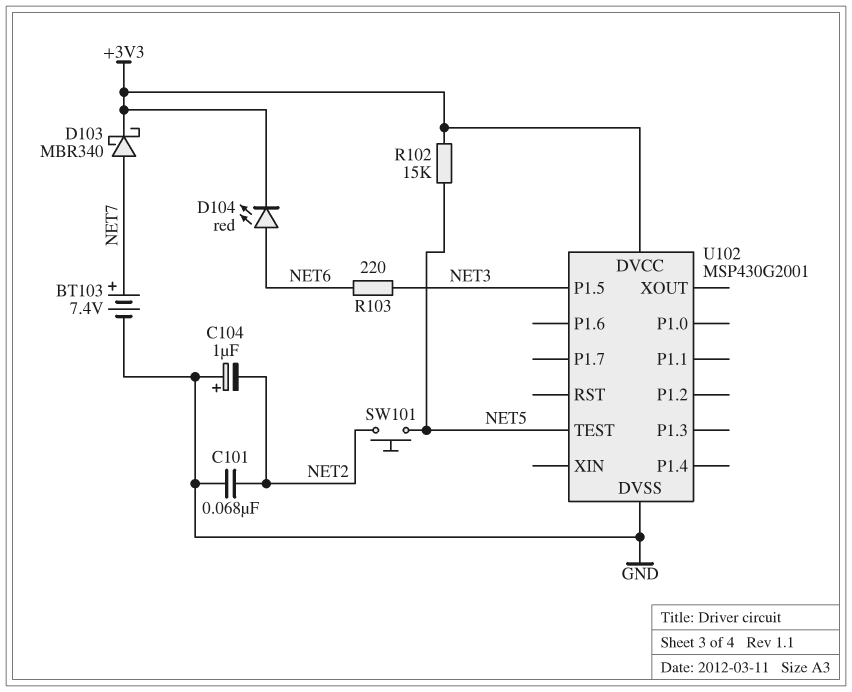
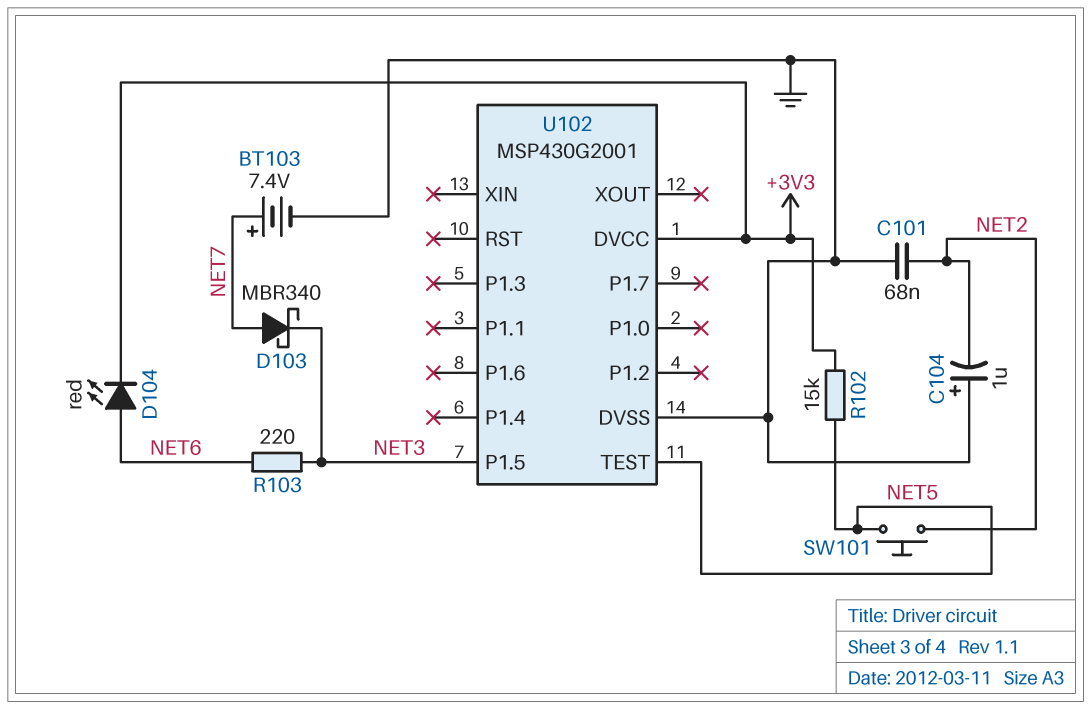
D103: schottky MBR340 (A NET7, K +3V3) -> schottky MBR340 (A NET7, K NET3)

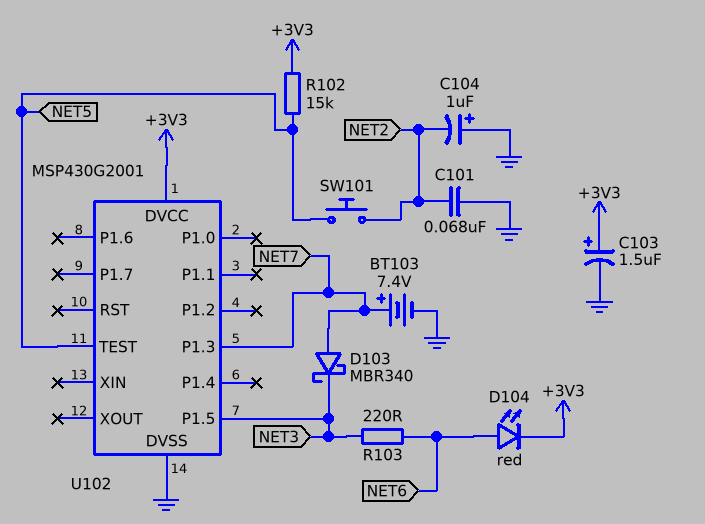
C103: none -> 1.5uF (plus +3V3, minus GND)
U102 pin P1.3: none -> NET7

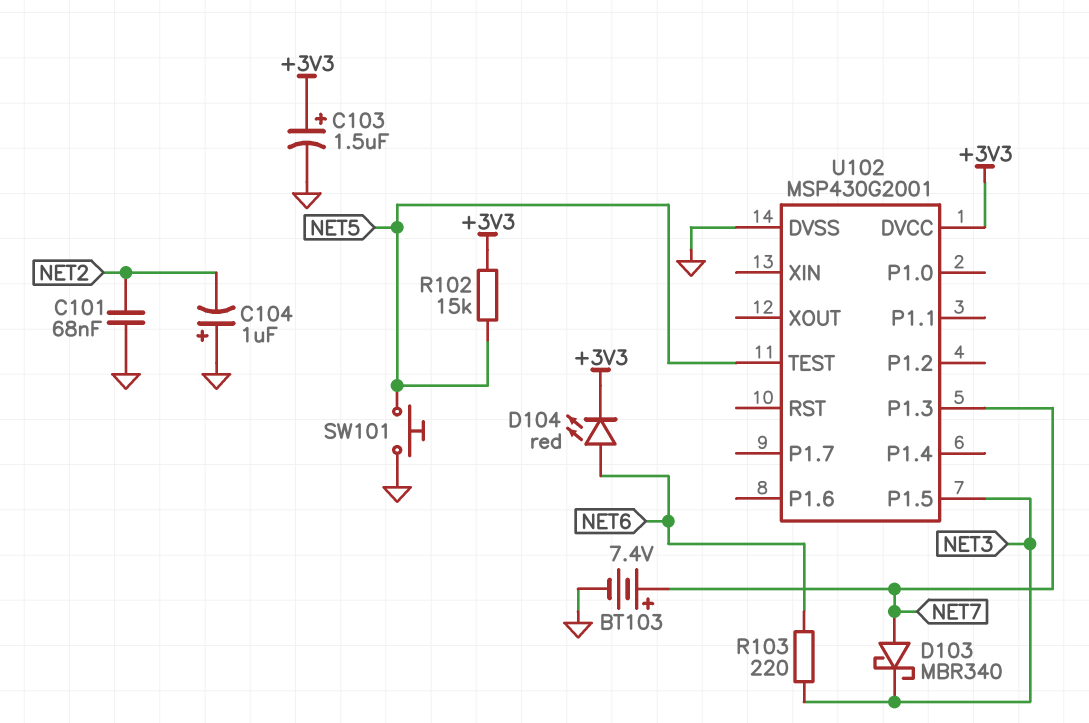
SW101: button (NET2, NET5) -> button (GND, NET5)

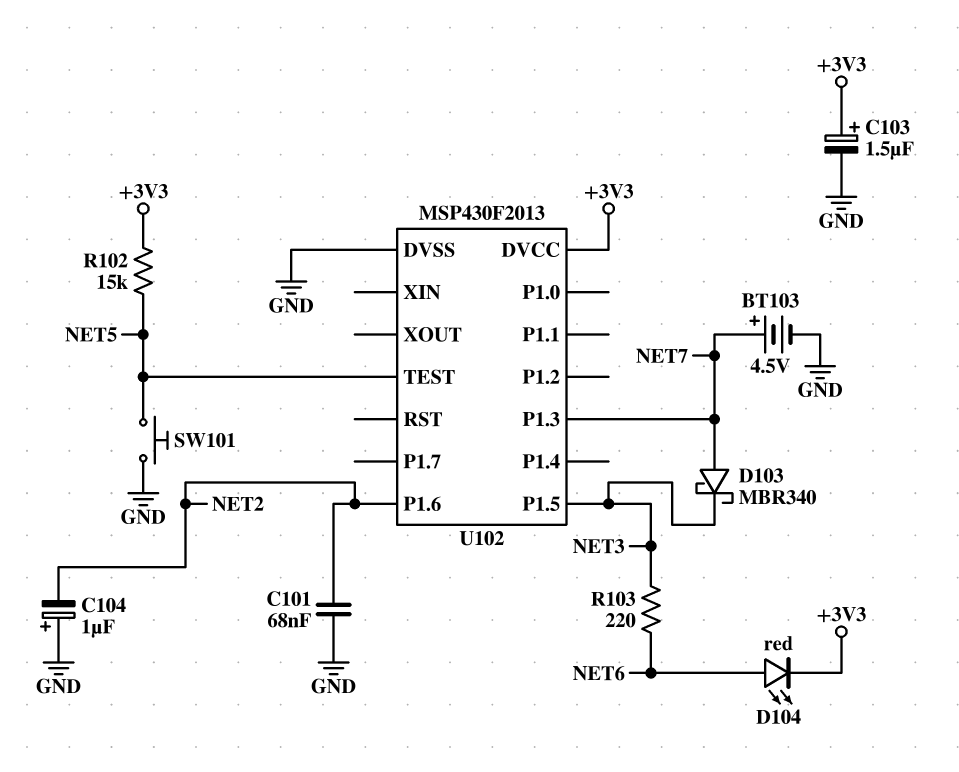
BT103: 7.4V (plus NET7, minus GND) -> 4.5V (plus NET7, minus GND)
U102: MSP430G2001 -> MSP430F2013
U102 pin P1.6: none -> NET2

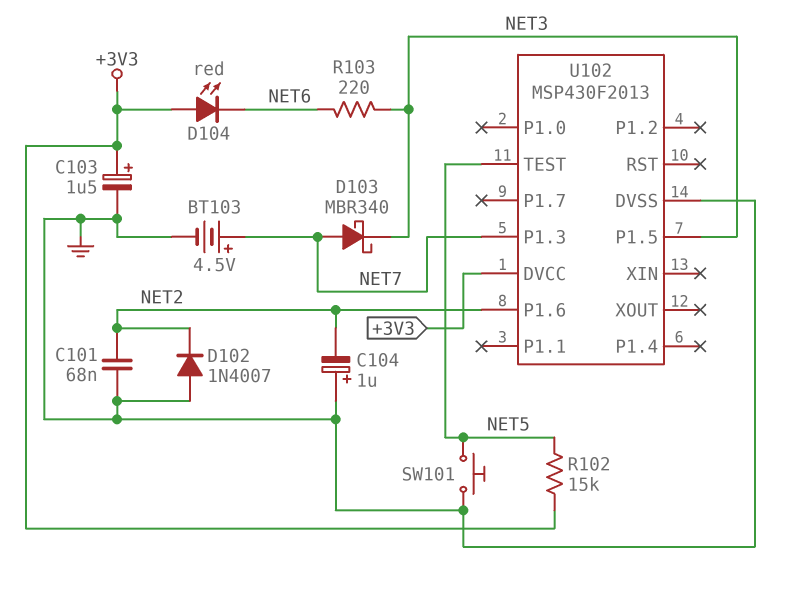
D102: none -> diode 1N4007 (A GND, K NET2)
D104: LED red (A NET6, K +3V3) -> LED red (A +3V3, K NET6)

